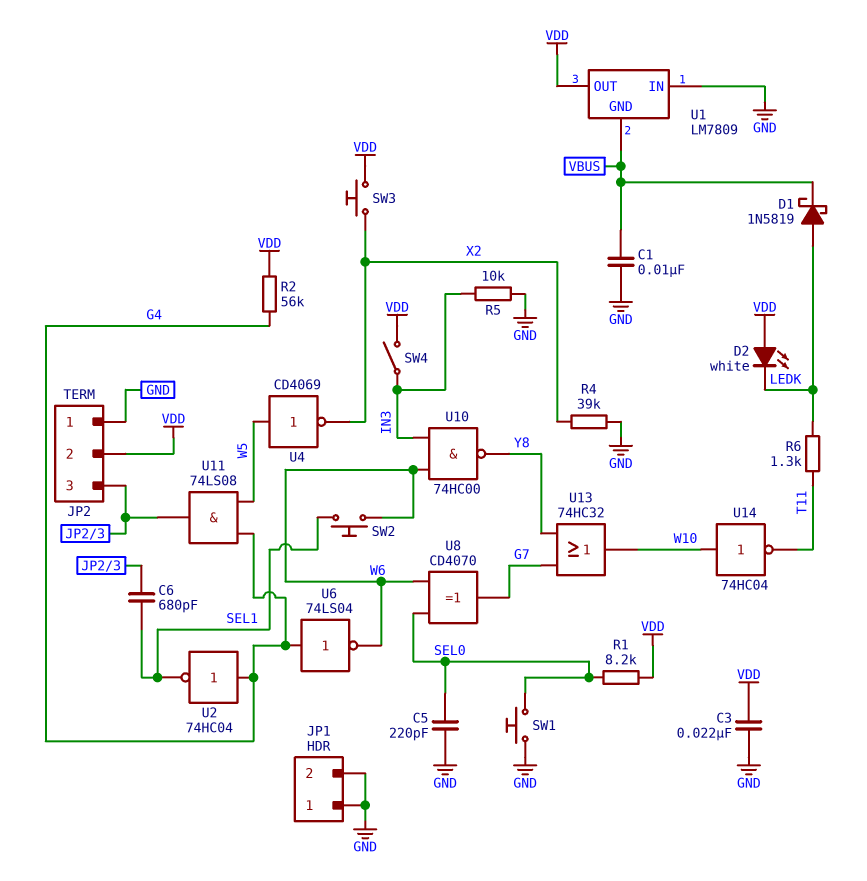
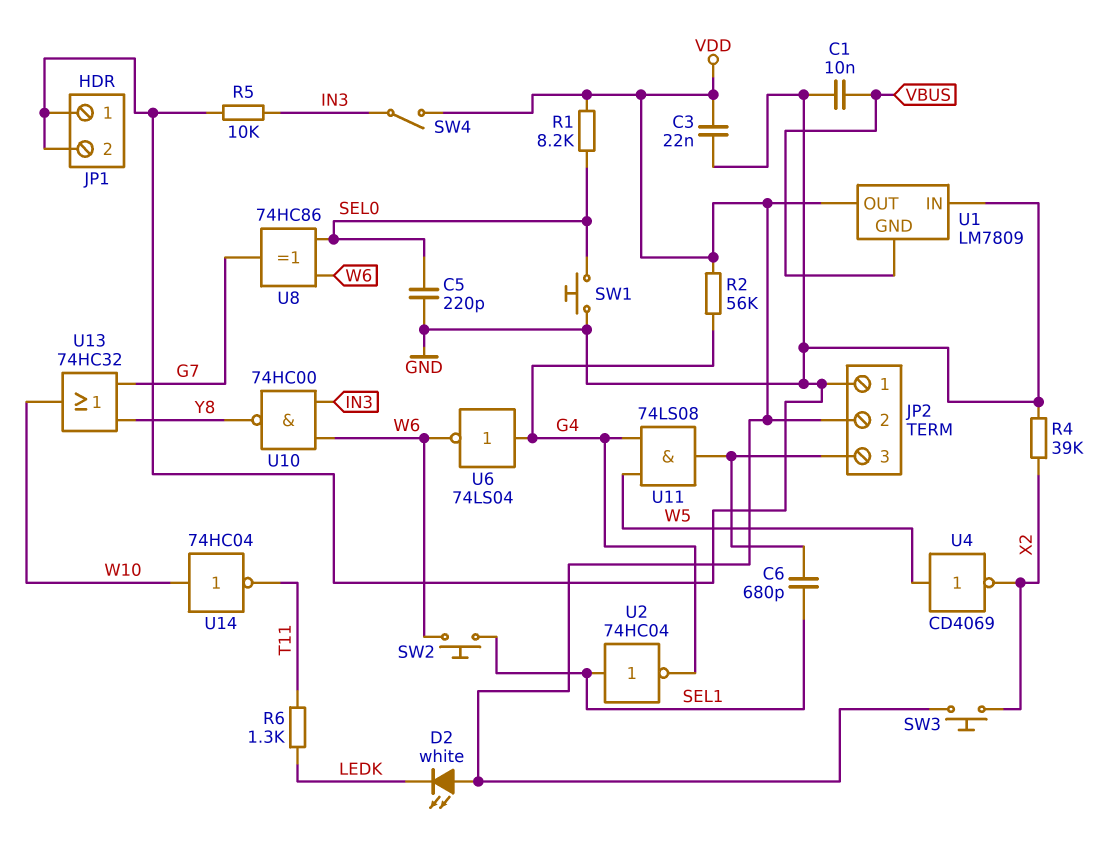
D1: schottky 1N5819 (A LEDK, K VBUS) -> none
U2: NOT 74HC04 (in G4, out SEL1) -> NOT 74HC04 (in SEL1, out G4)
U8: XOR CD4070 (in SEL0, in W6, out G7) -> XOR 74HC86 (in SEL0, in W6, out G7)

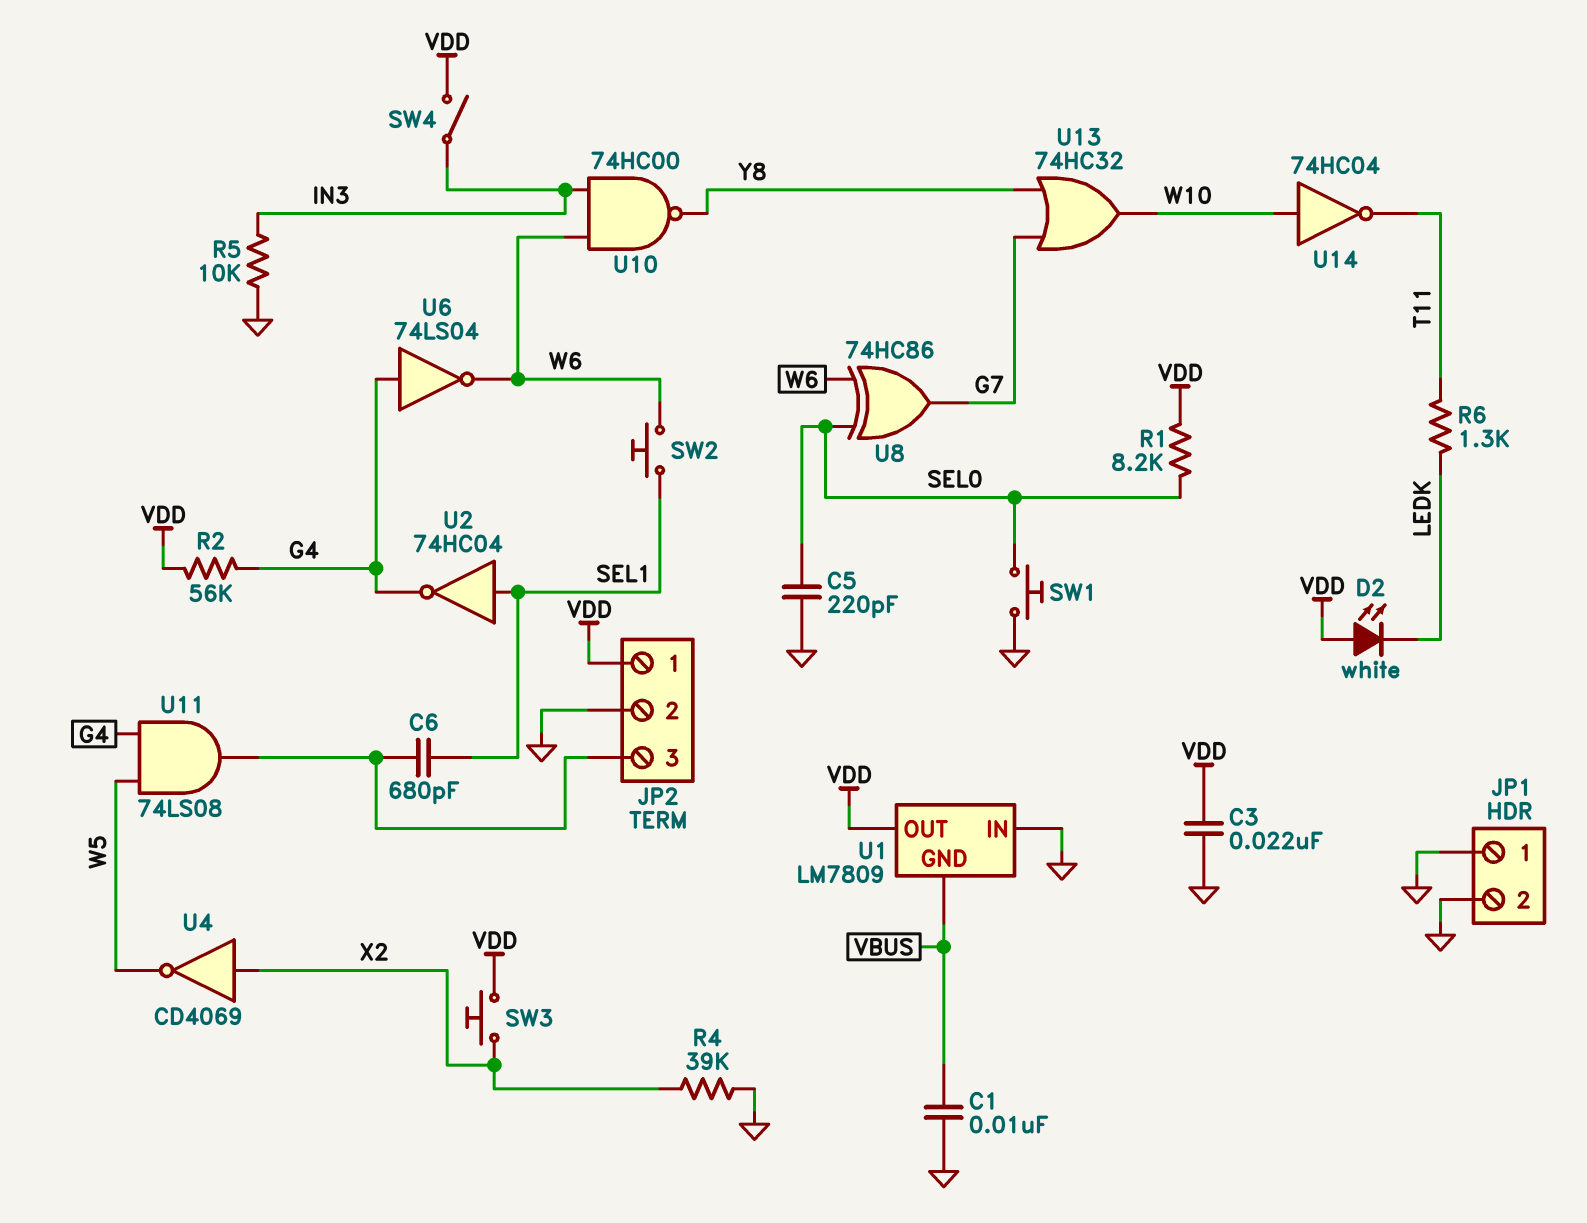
JP2 pin 1: GND -> VDD
JP2 pin 2: VDD -> GND
U4: NOT CD4069 (in W5, out X2) -> NOT CD4069 (in X2, out W5)

